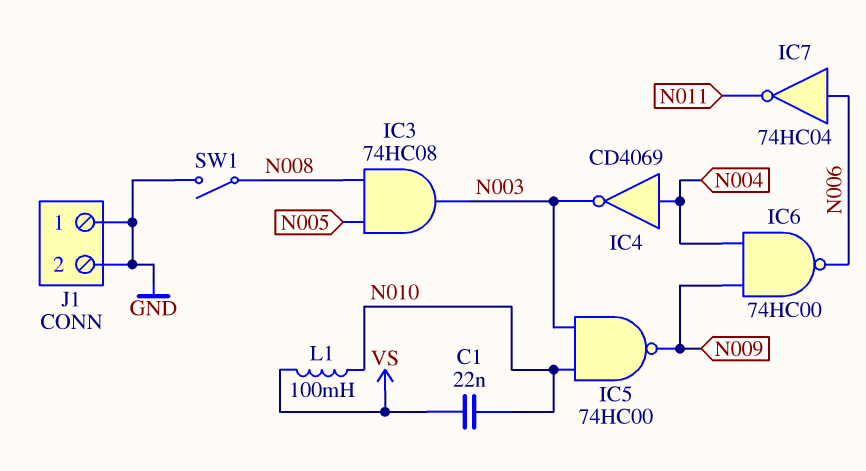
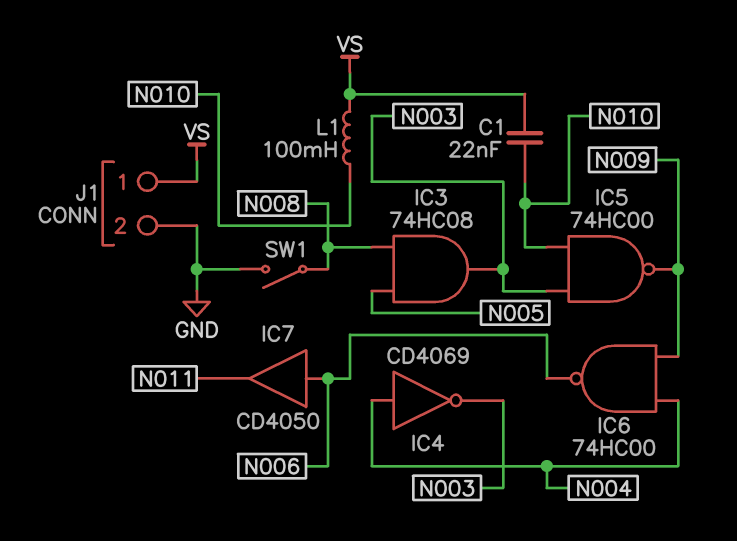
IC7: NOT 74HC04 (in N006, out N011) -> buffer CD4050 (in N006, out N011)
J1 pin 1: GND -> VS

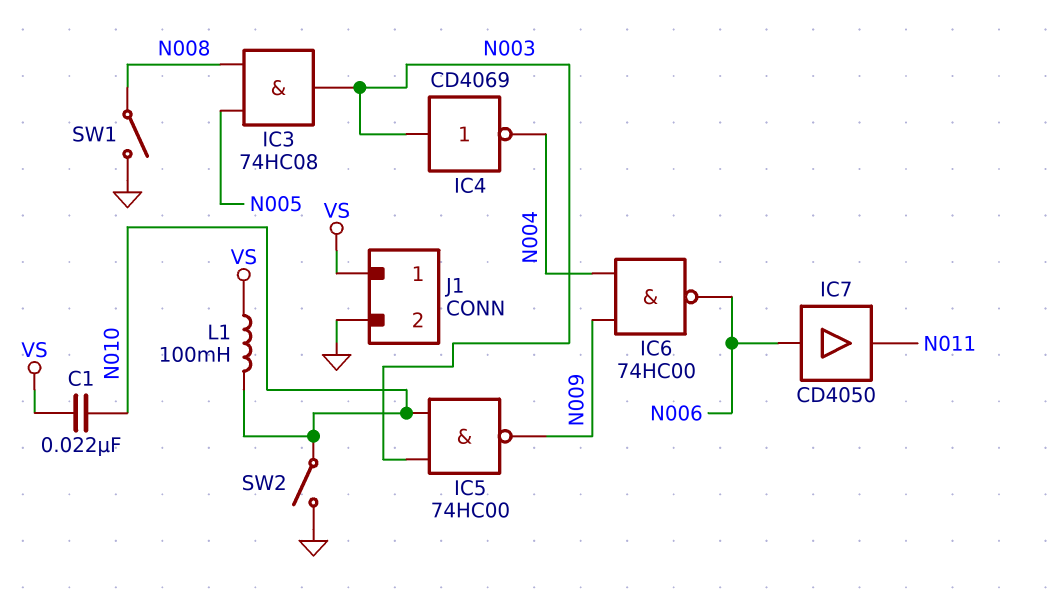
IC4: NOT CD4069 (in N004, out N003) -> NOT CD4069 (in N003, out N004)
SW2: none -> switch (GND, N010)

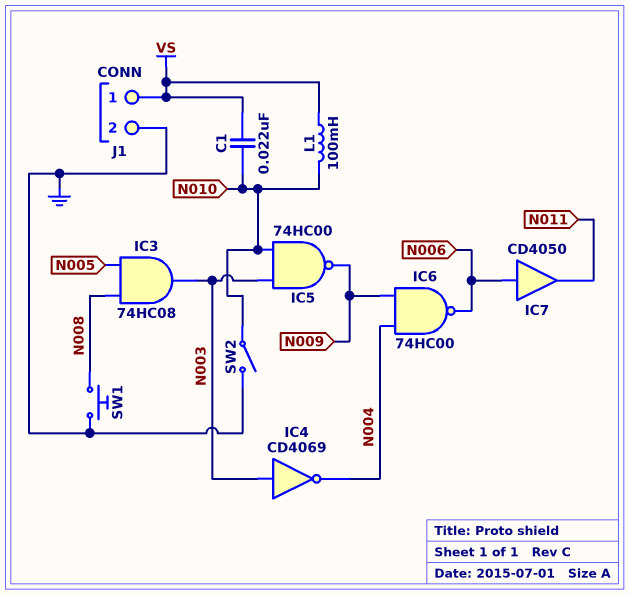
SW1: switch (GND, N008) -> button (GND, N008)

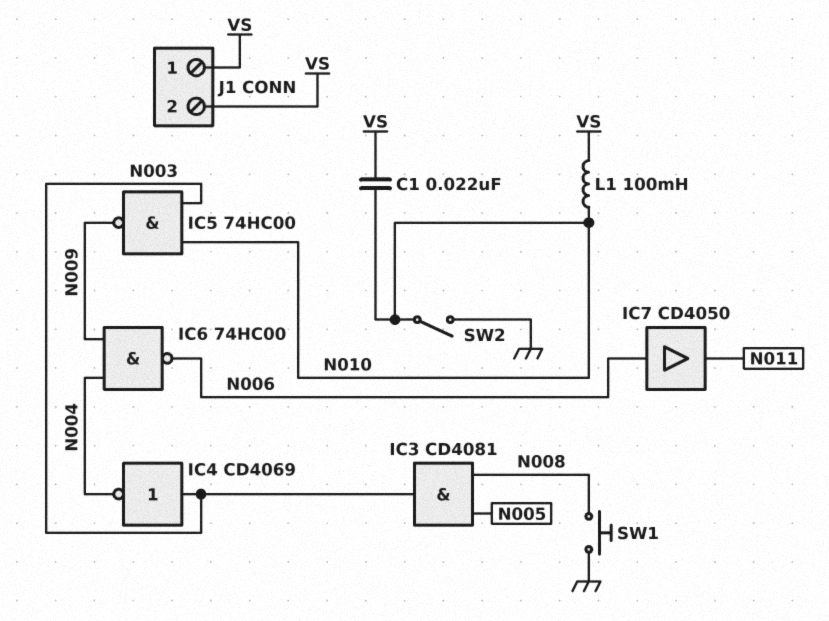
IC3: AND 74HC08 (in N005, in N008, out N003) -> AND CD4081 (in N005, in N008, out N003)
J1 pin 2: GND -> VS

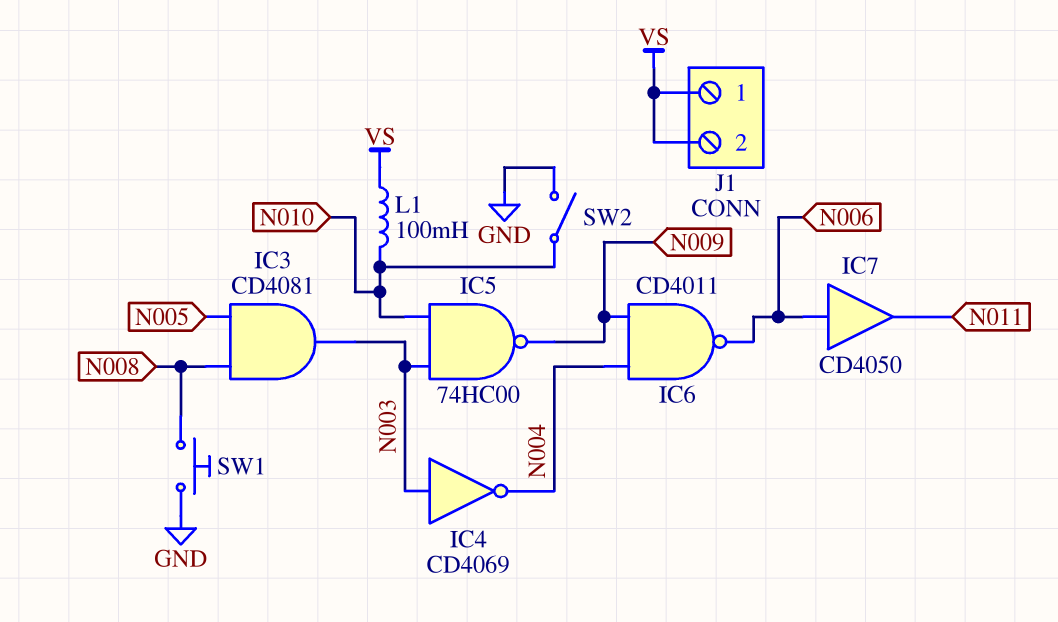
C1: 22nF (N010, VS) -> none
IC6: NAND 74HC00 (in N004, in N009, out N006) -> NAND CD4011 (in N004, in N009, out N006)

